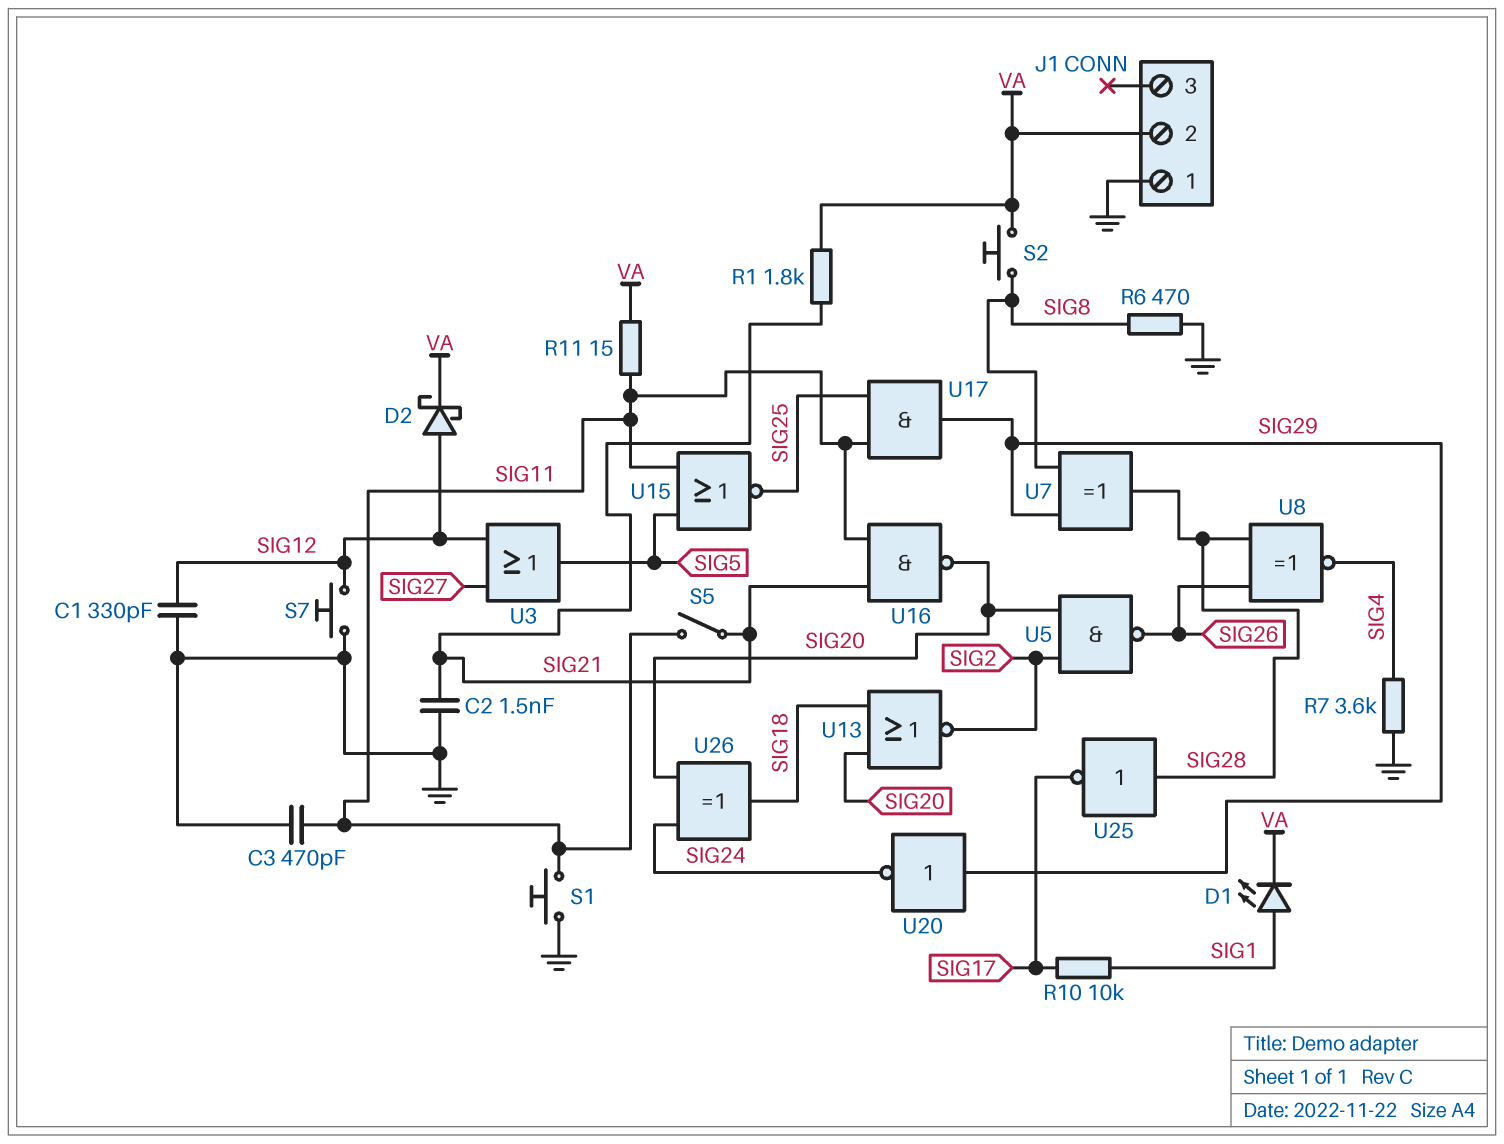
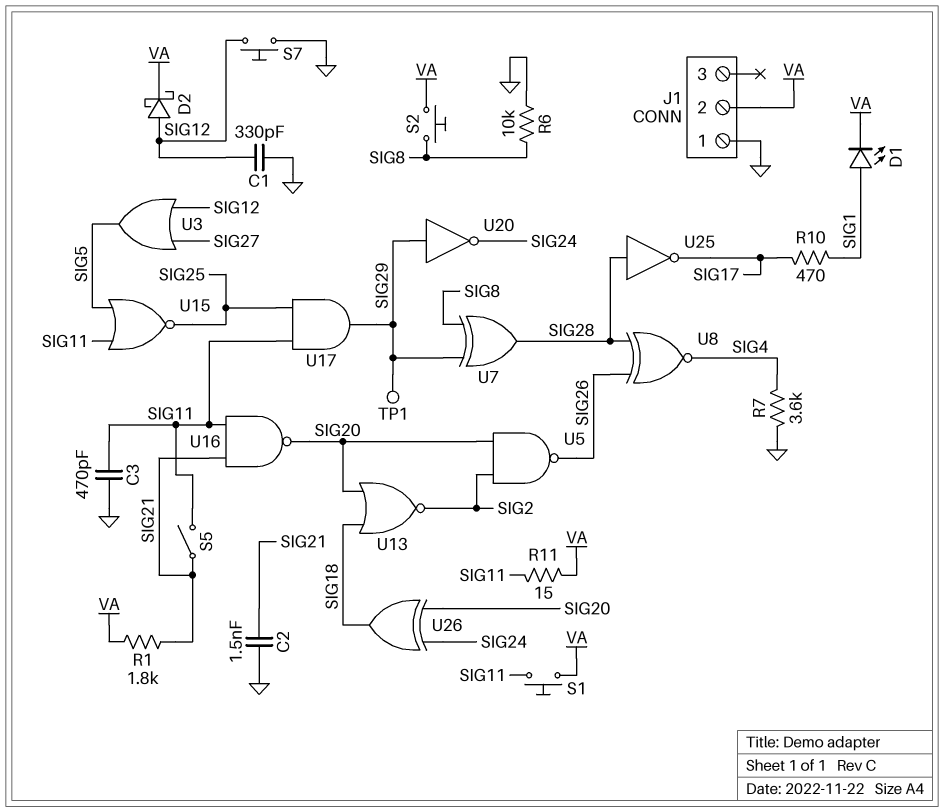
R6: 470 (GND, SIG8) -> 10k (GND, SIG8)
R10: 10k (SIG1, SIG17) -> 470 (SIG1, SIG17)
S1: button (GND, SIG11) -> button (SIG11, VA)
TP1: none -> test point (SIG29)

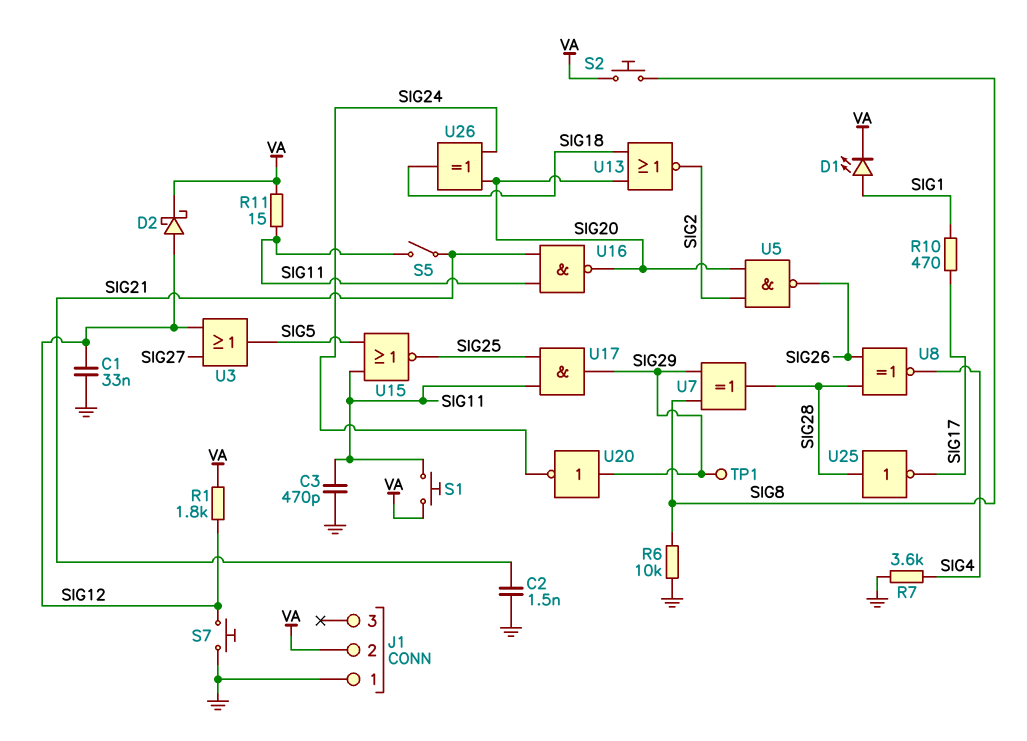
C1: 330pF (GND, SIG12) -> 33nF (GND, SIG12)
R1: 1.8k (SIG21, VA) -> 1.8k (SIG12, VA)

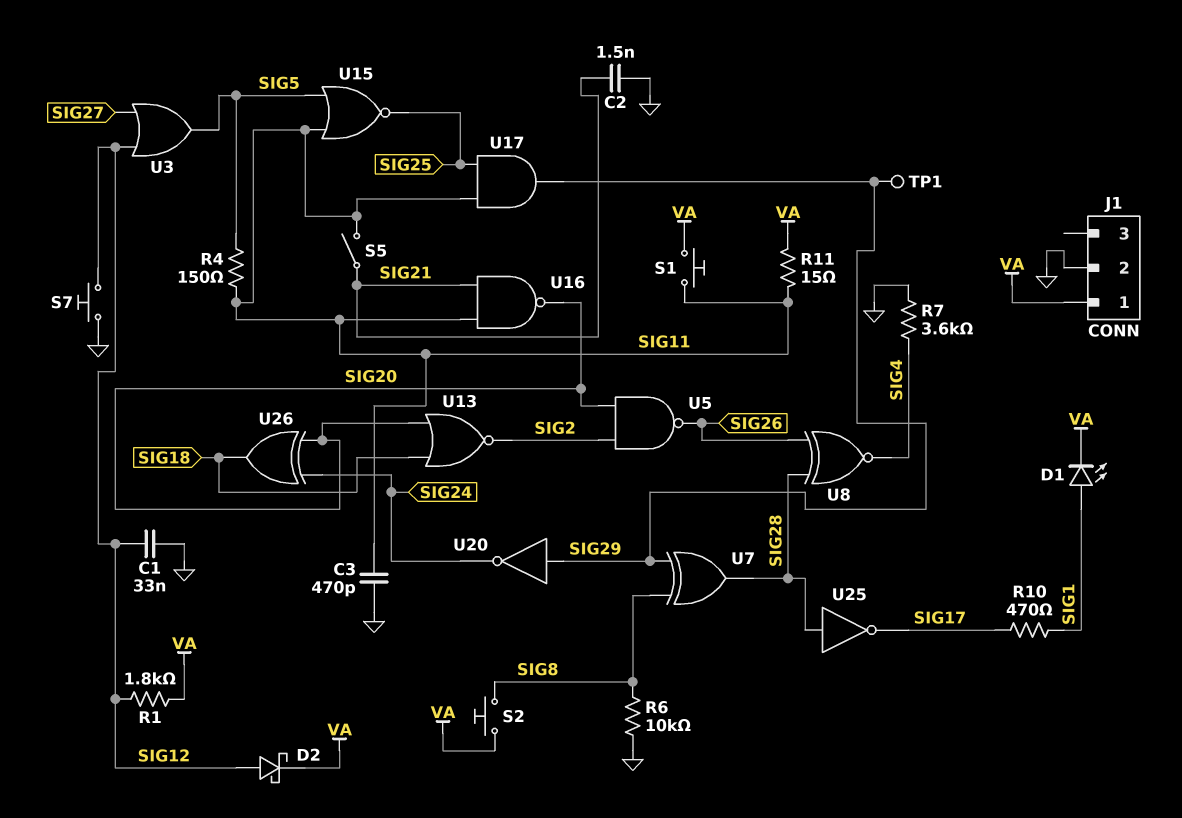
J1 pin 1: GND -> VA
J1 pin 2: VA -> GND
R4: none -> 150 (SIG5, SIG11)

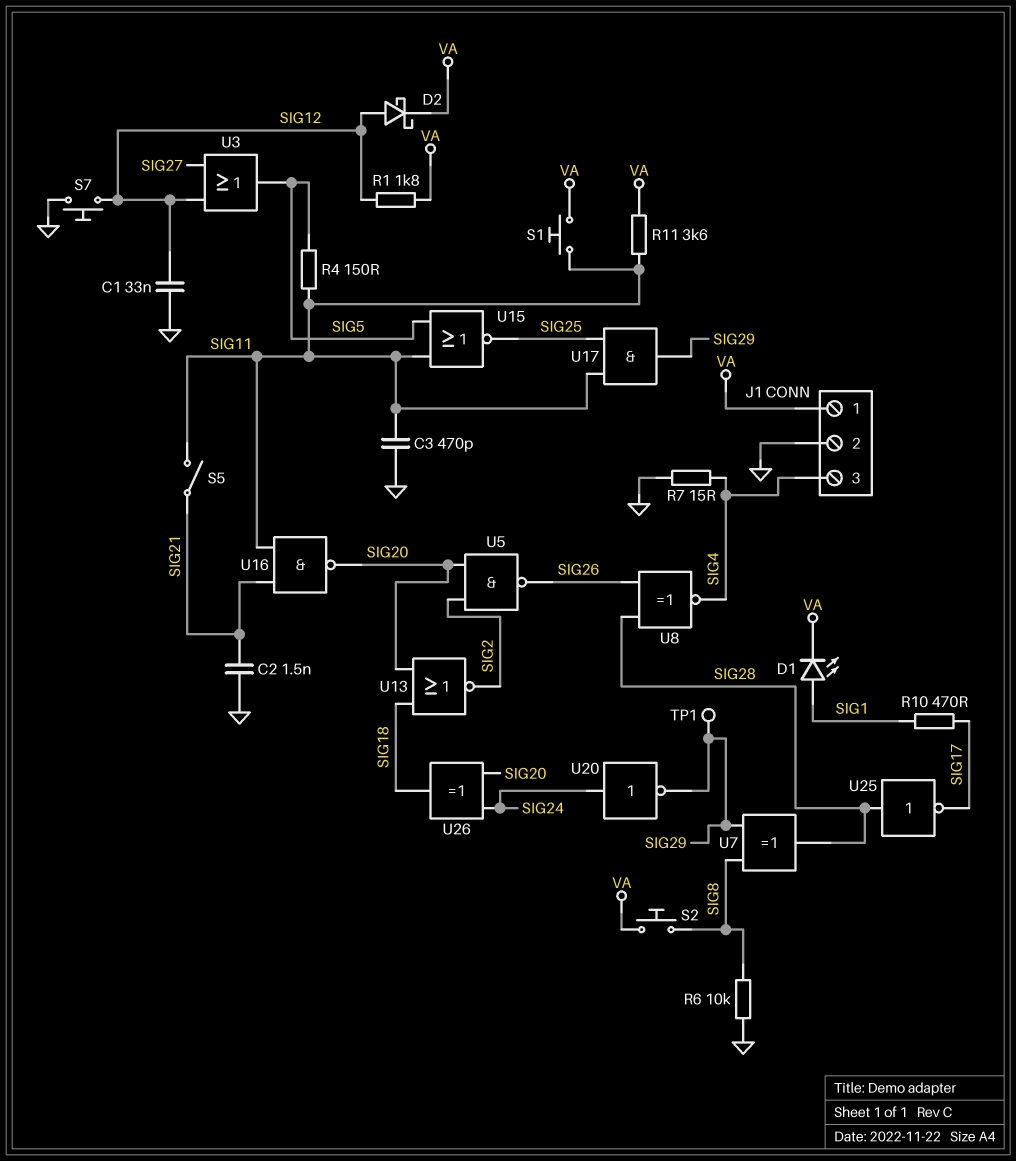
J1 pin 3: none -> SIG4
R7: 3.6k (GND, SIG4) -> 15 (GND, SIG4)
R11: 15 (SIG11, VA) -> 3.6k (SIG11, VA)
U20: NOT (in SIG29, out SIG24) -> NOT (in SIG24, out SIG29)

